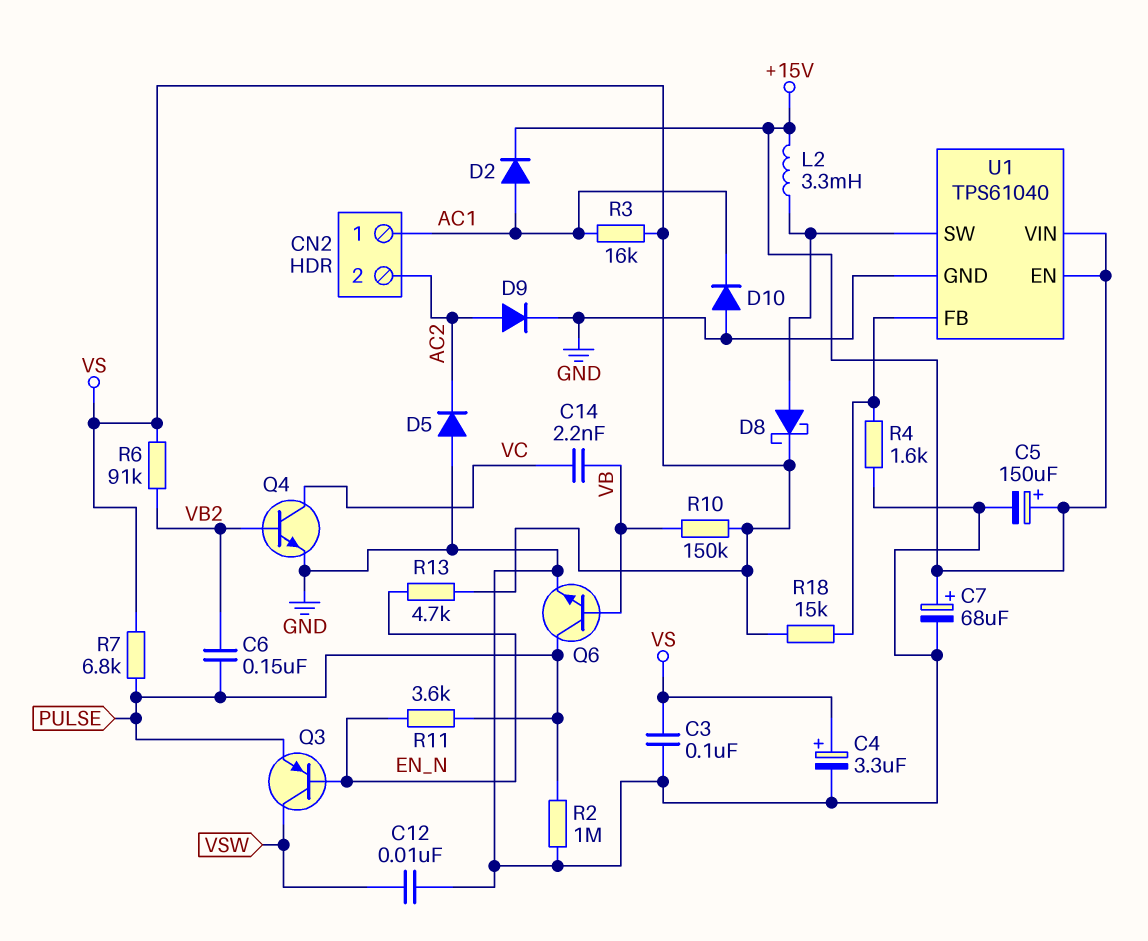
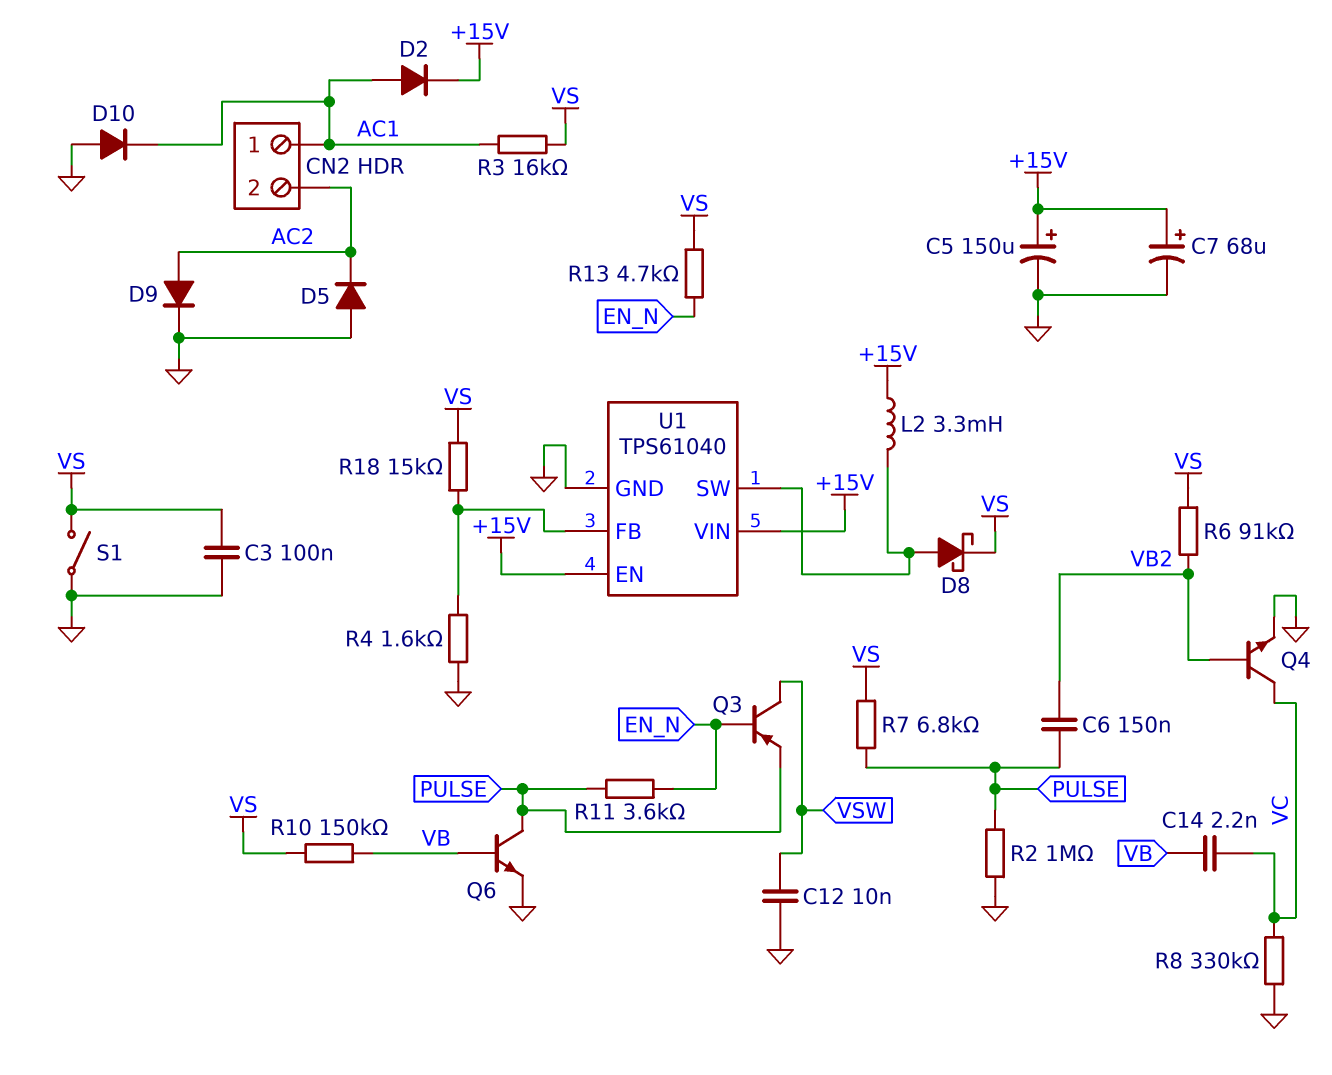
C4: 3.3uF (plus VS, minus GND) -> none
R8: none -> 330k (GND, VC)
S1: none -> switch (GND, VS)

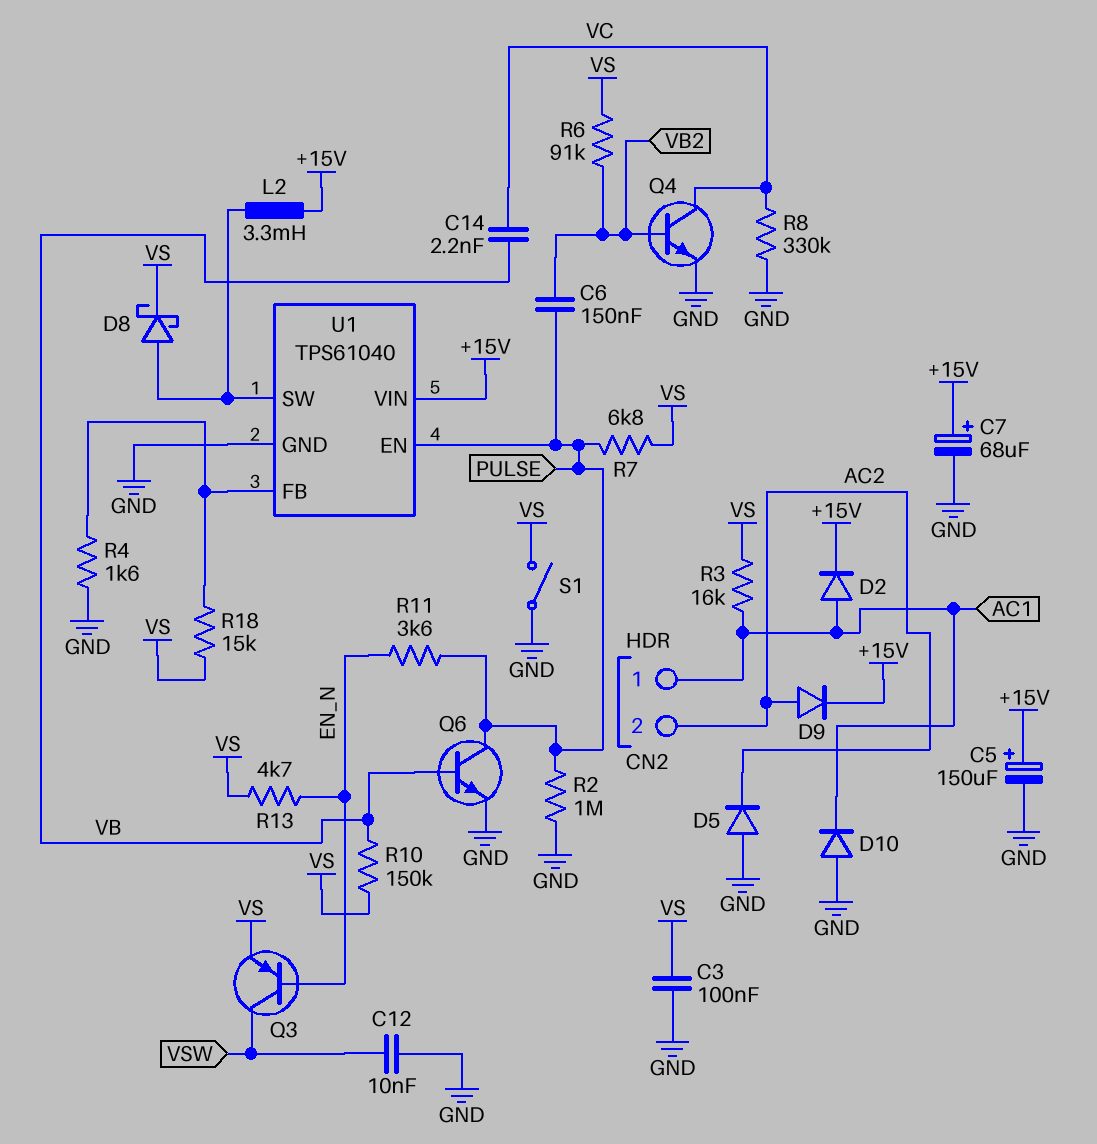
D9: diode (A AC2, K GND) -> diode (A AC2, K +15V)
Q3: PNP (B EN_N, C VSW, E PULSE) -> PNP (B EN_N, C VSW, E VS)
U1 pin EN: +15V -> PULSE

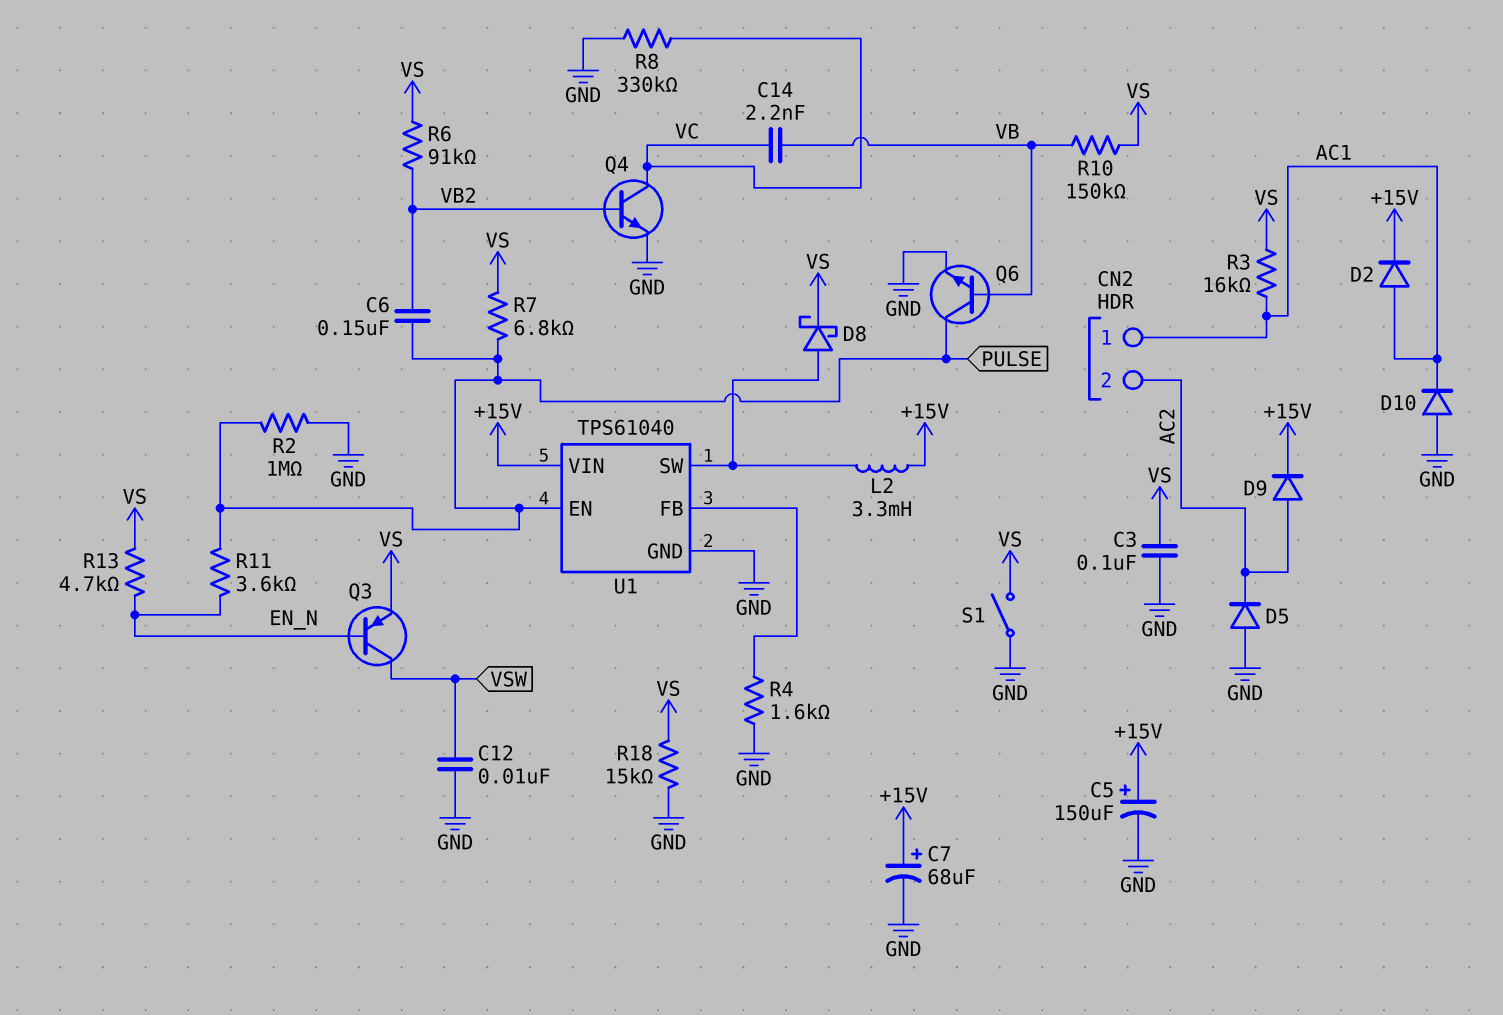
R18: 15k (U1/FB, VS) -> 15k (GND, VS)

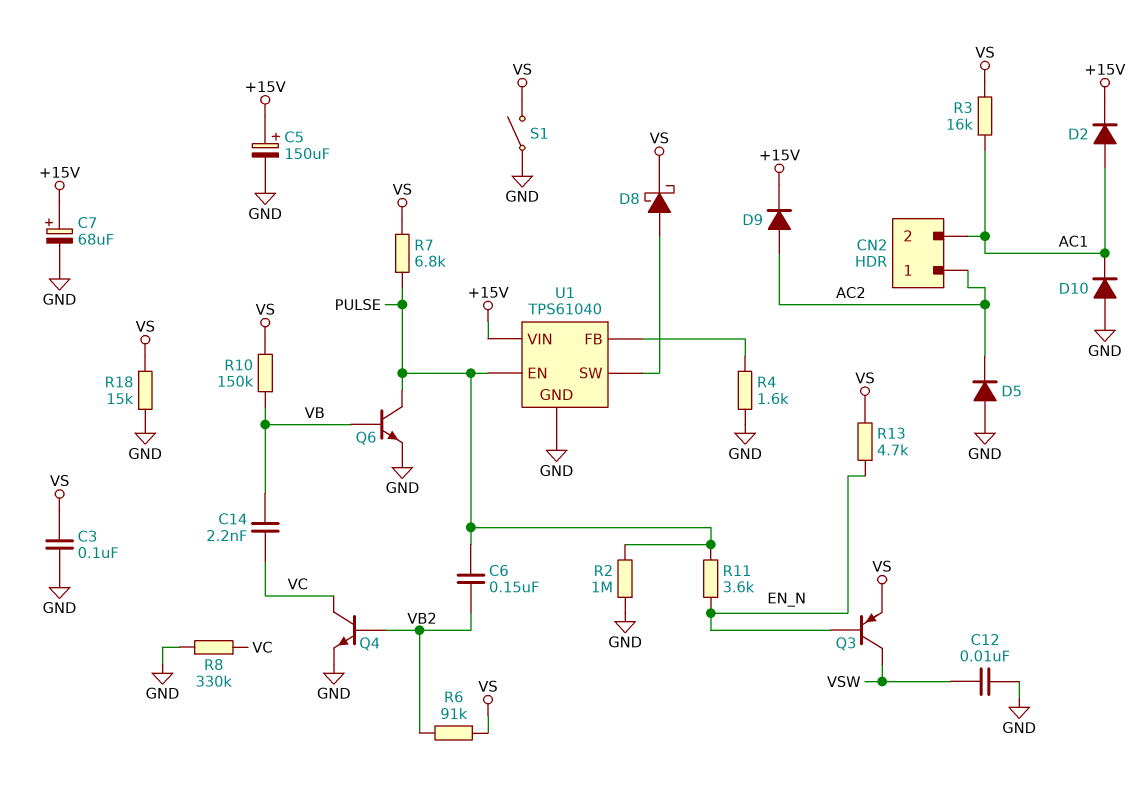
CN2 pin 1: AC1 -> AC2
CN2 pin 2: AC2 -> AC1
L2: 3.3mH (+15V, U1/SW) -> none

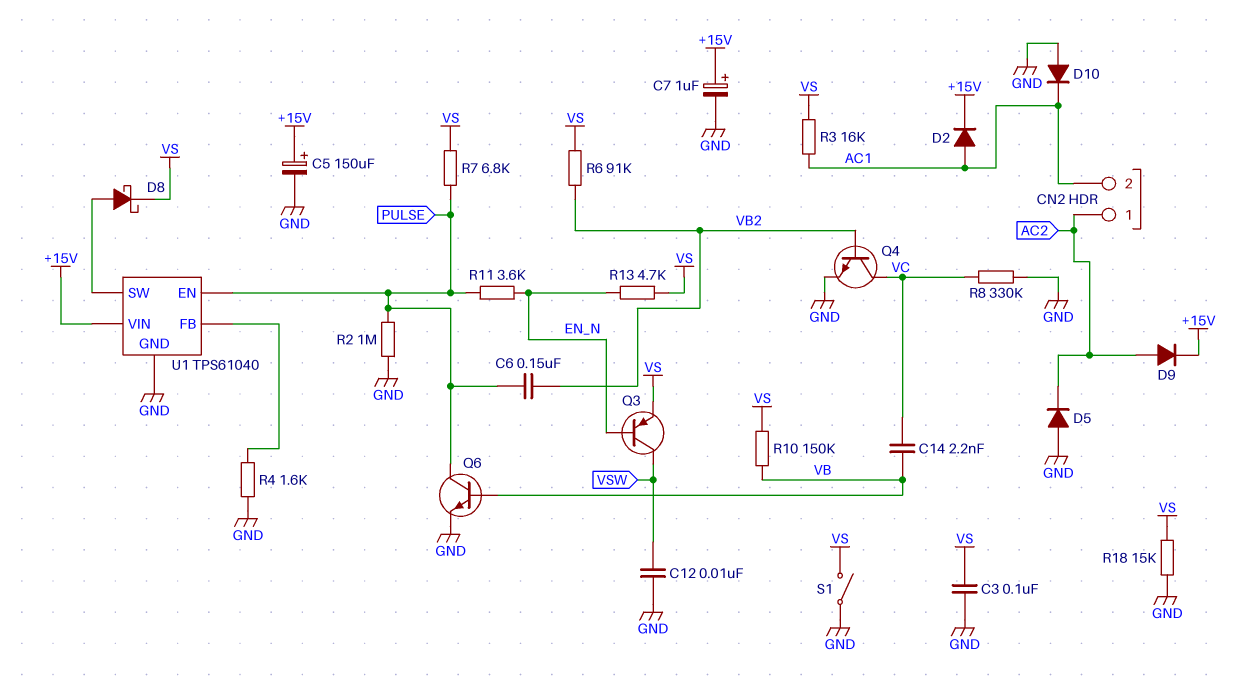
C7: 68uF (plus +15V, minus GND) -> 1uF (plus +15V, minus GND)

